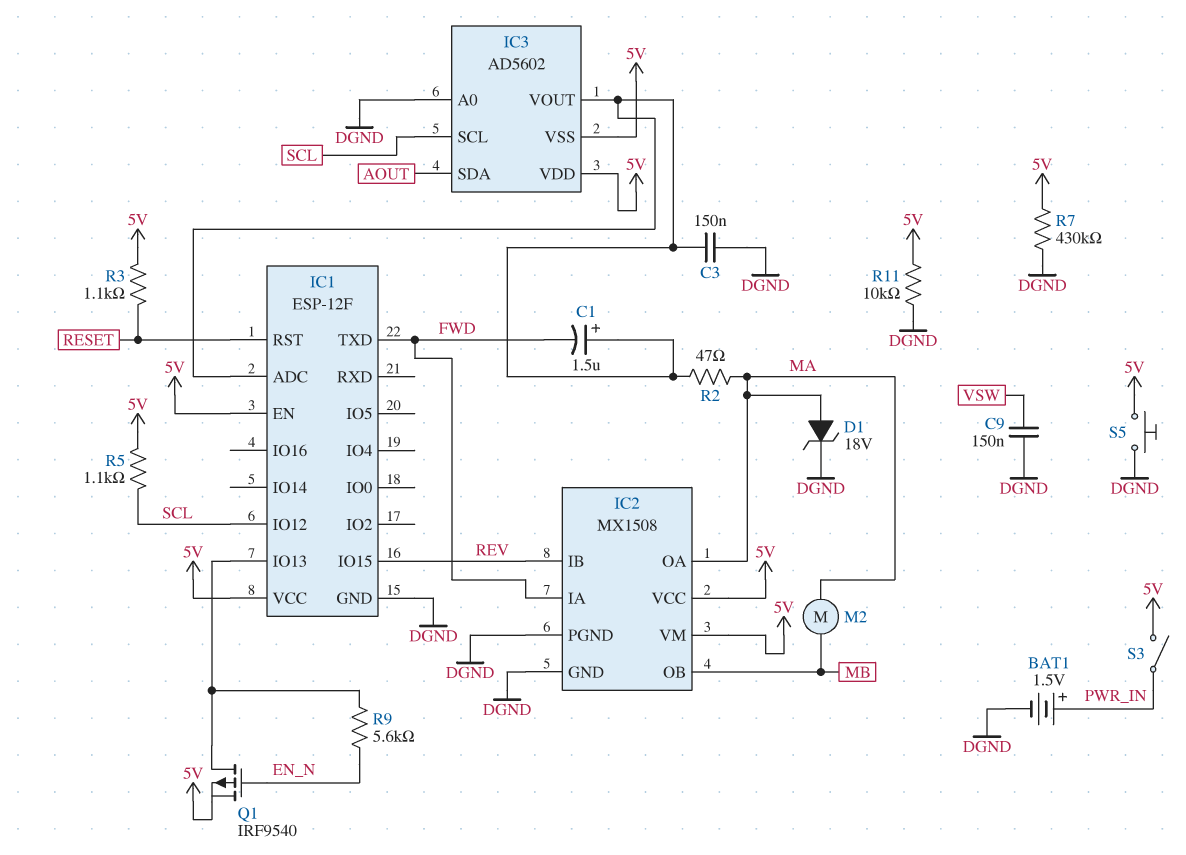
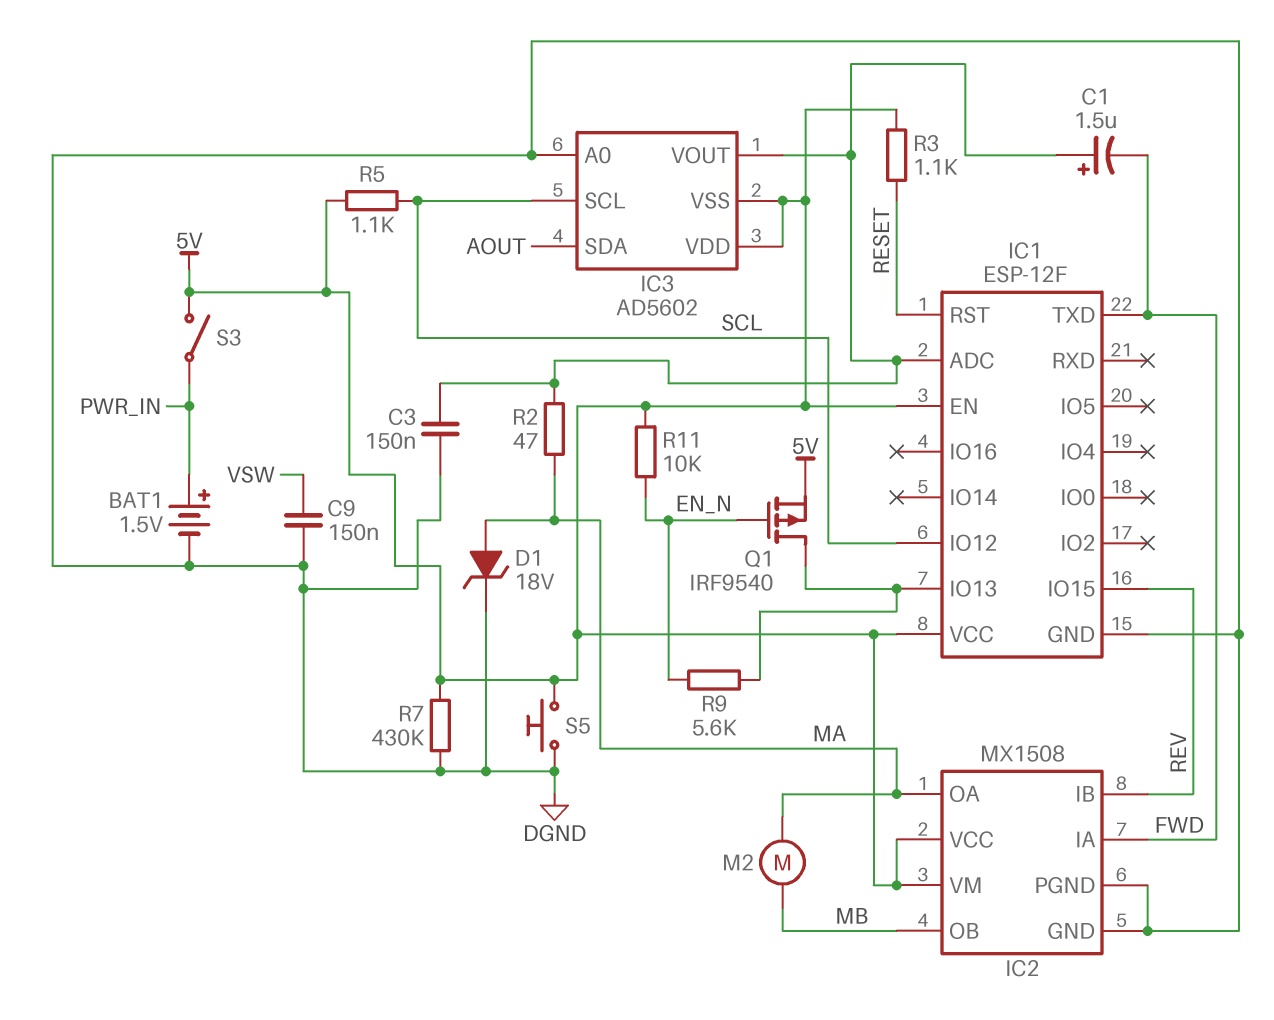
R11: 10k (5V, DGND) -> 10k (5V, EN_N)

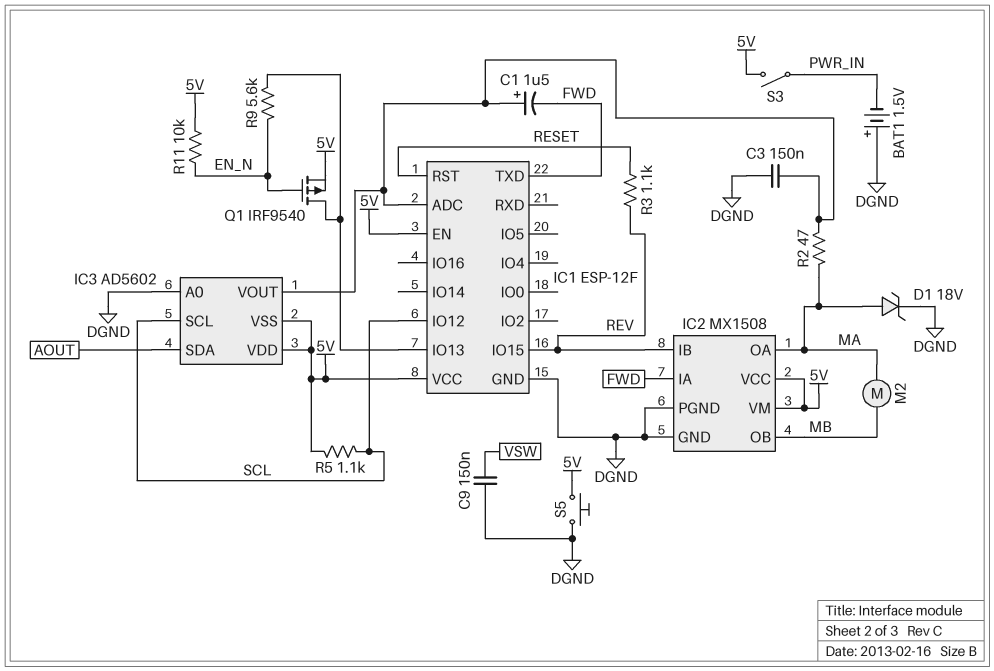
BAT1: 1.5V (plus PWR_IN, minus DGND) -> 1.5V (plus DGND, minus PWR_IN)
R3: 1.1k (5V, RESET) -> 1.1k (RESET, REV)
R7: 430k (5V, DGND) -> none

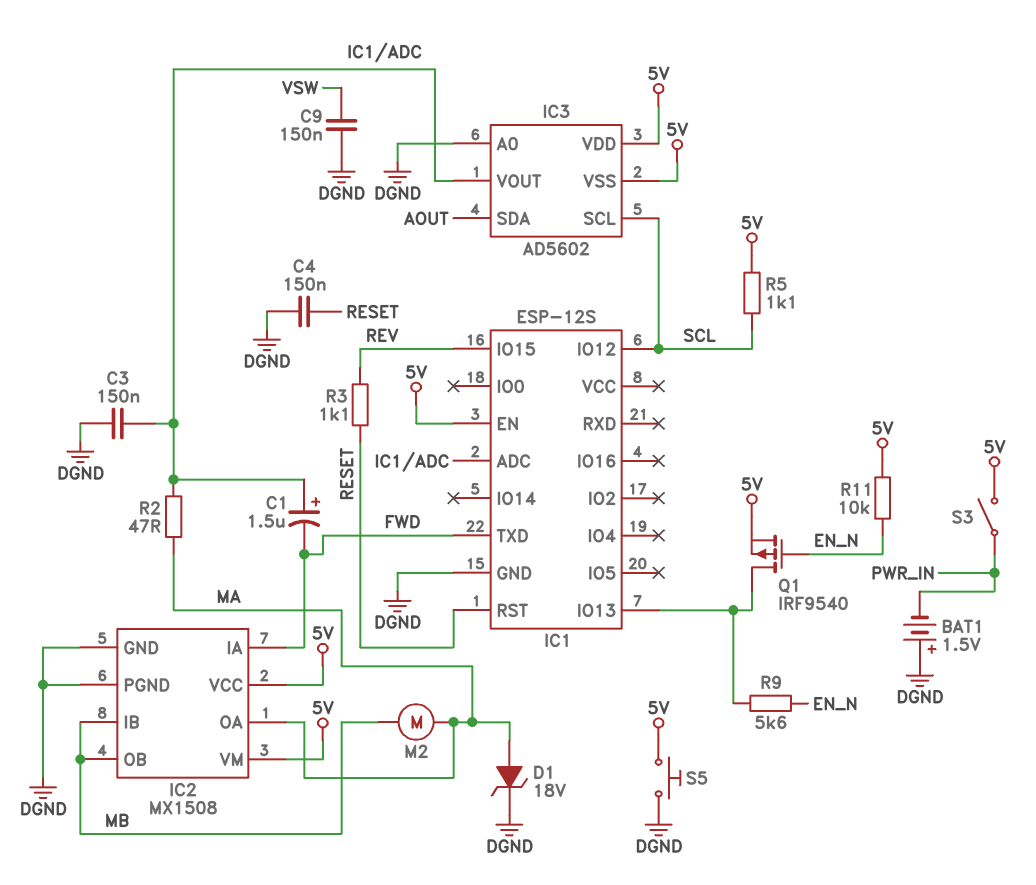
C4: none -> 150nF (DGND, RESET)
IC1: ESP-12F -> ESP-12S
IC1 pin VCC: 5V -> none
IC2 pin IB: REV -> MB

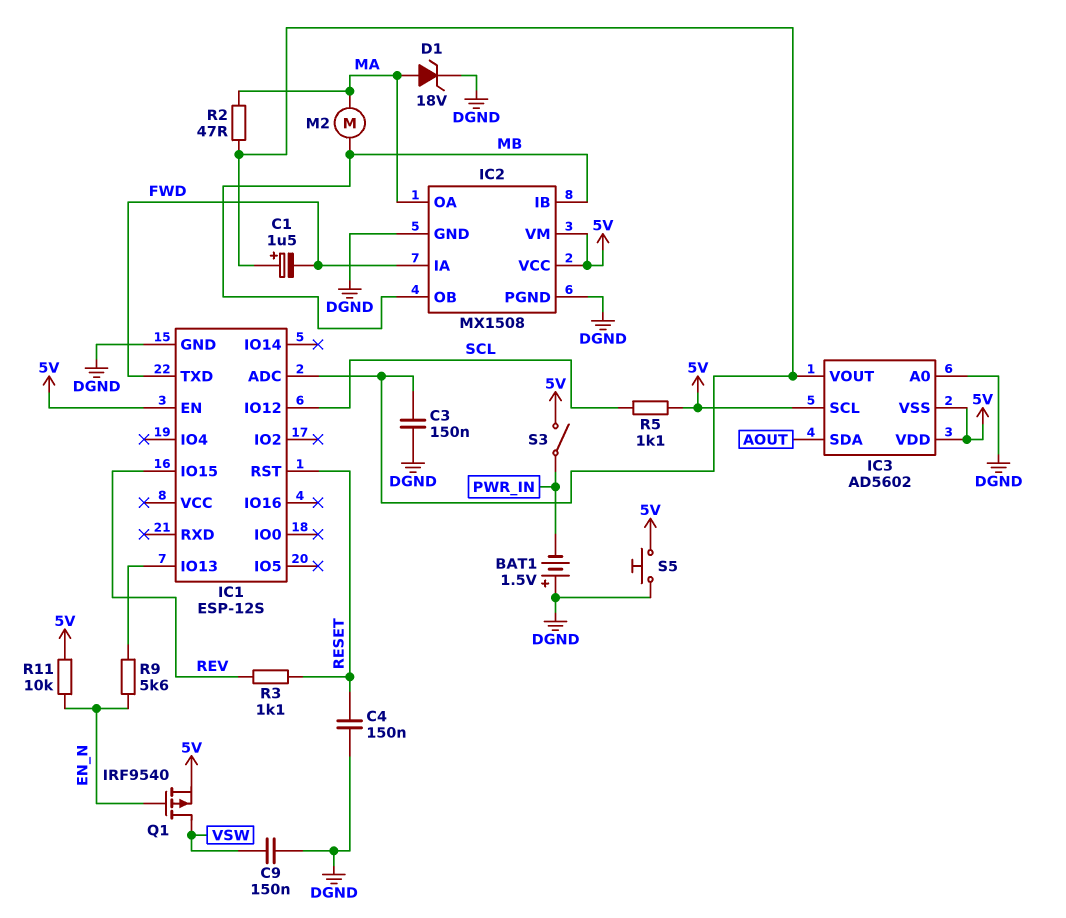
IC3 pin SCL: SCL -> 5V
Q1: PMOS IRF9540 (G EN_N, D IC1/IO13, S 5V) -> PMOS IRF9540 (G EN_N, D VSW, S 5V)

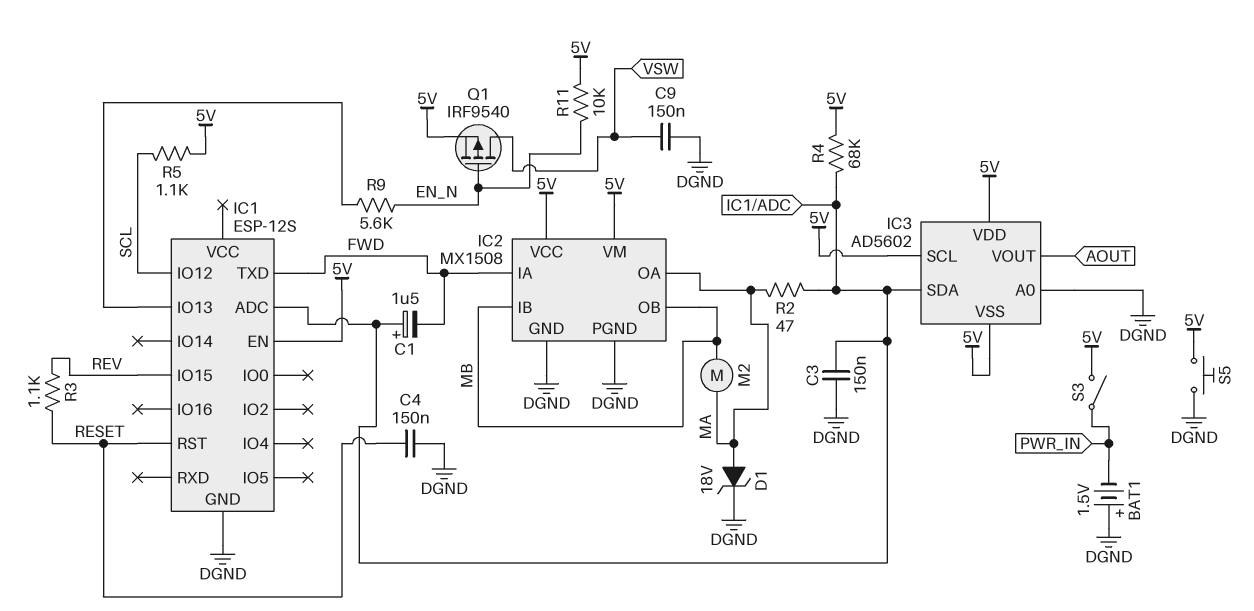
IC3 pin SDA: AOUT -> IC1/ADC
IC3 pin VOUT: IC1/ADC -> AOUT
R4: none -> 68k (5V, IC1/ADC)

